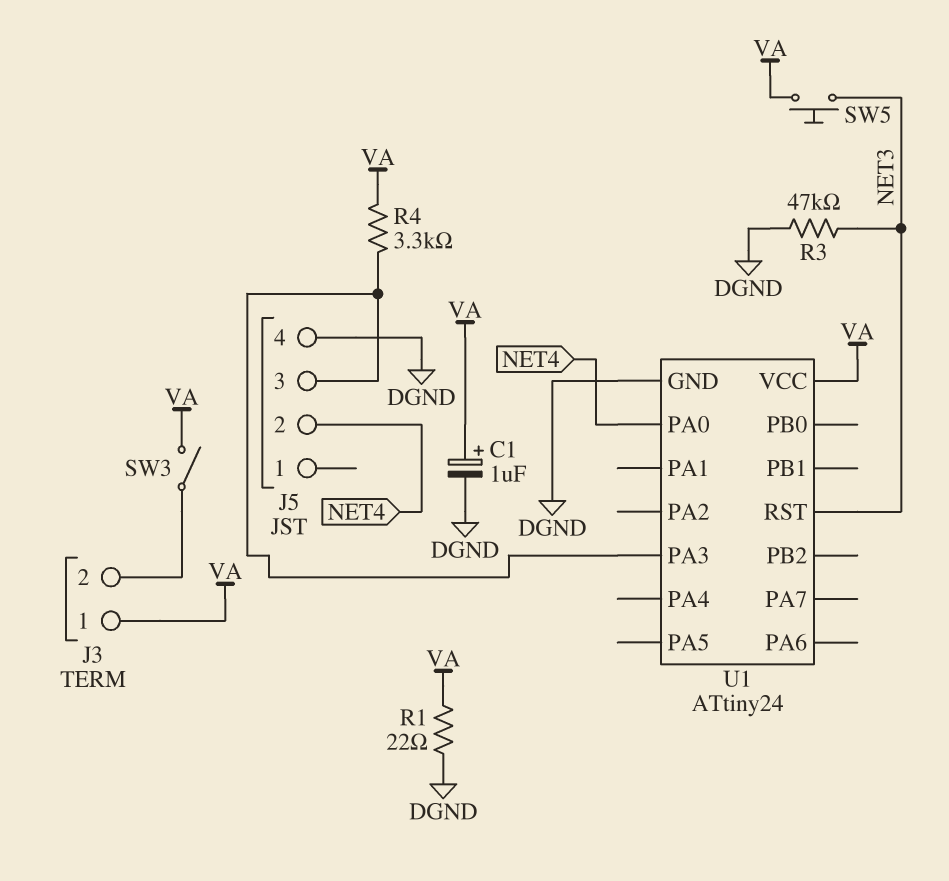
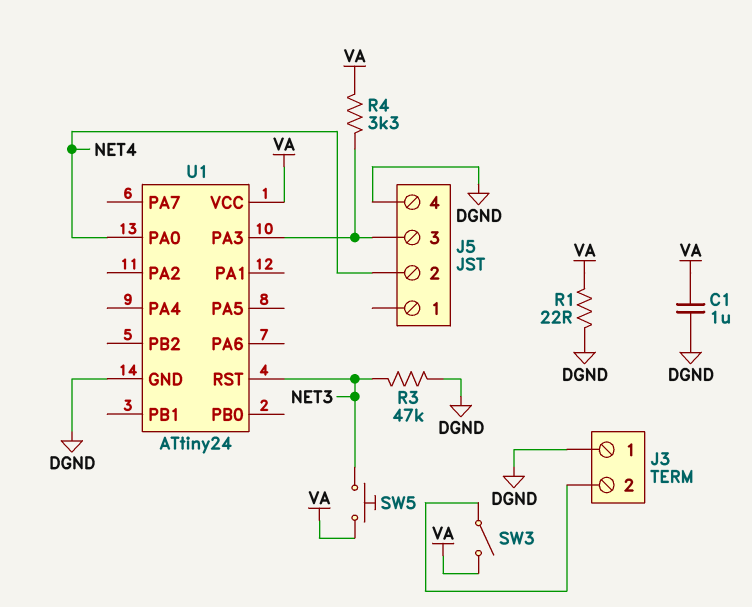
C1: 1uF (plus VA, minus DGND) -> 1uF (DGND, VA)
J3 pin 1: VA -> DGND

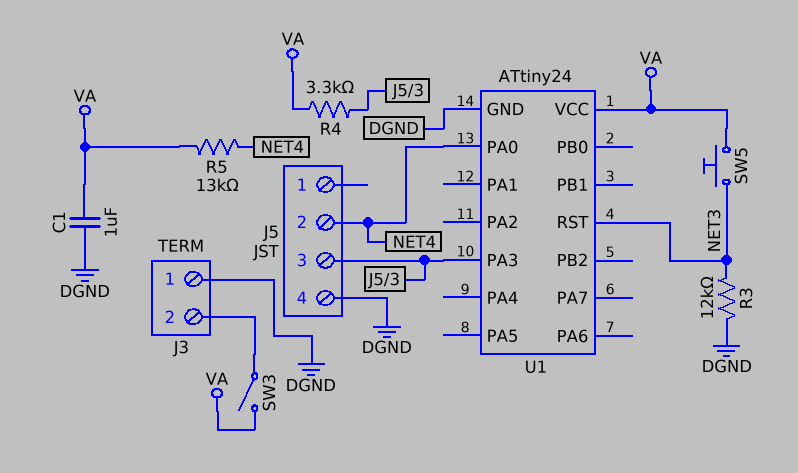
R1: 22 (DGND, VA) -> none
R3: 47k (DGND, NET3) -> 12k (DGND, NET3)
R5: none -> 13k (NET4, VA)

